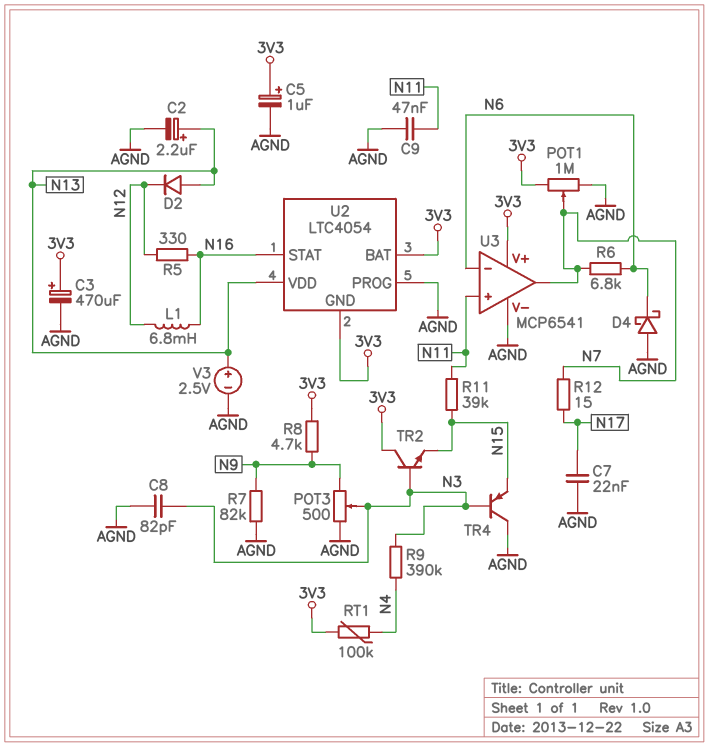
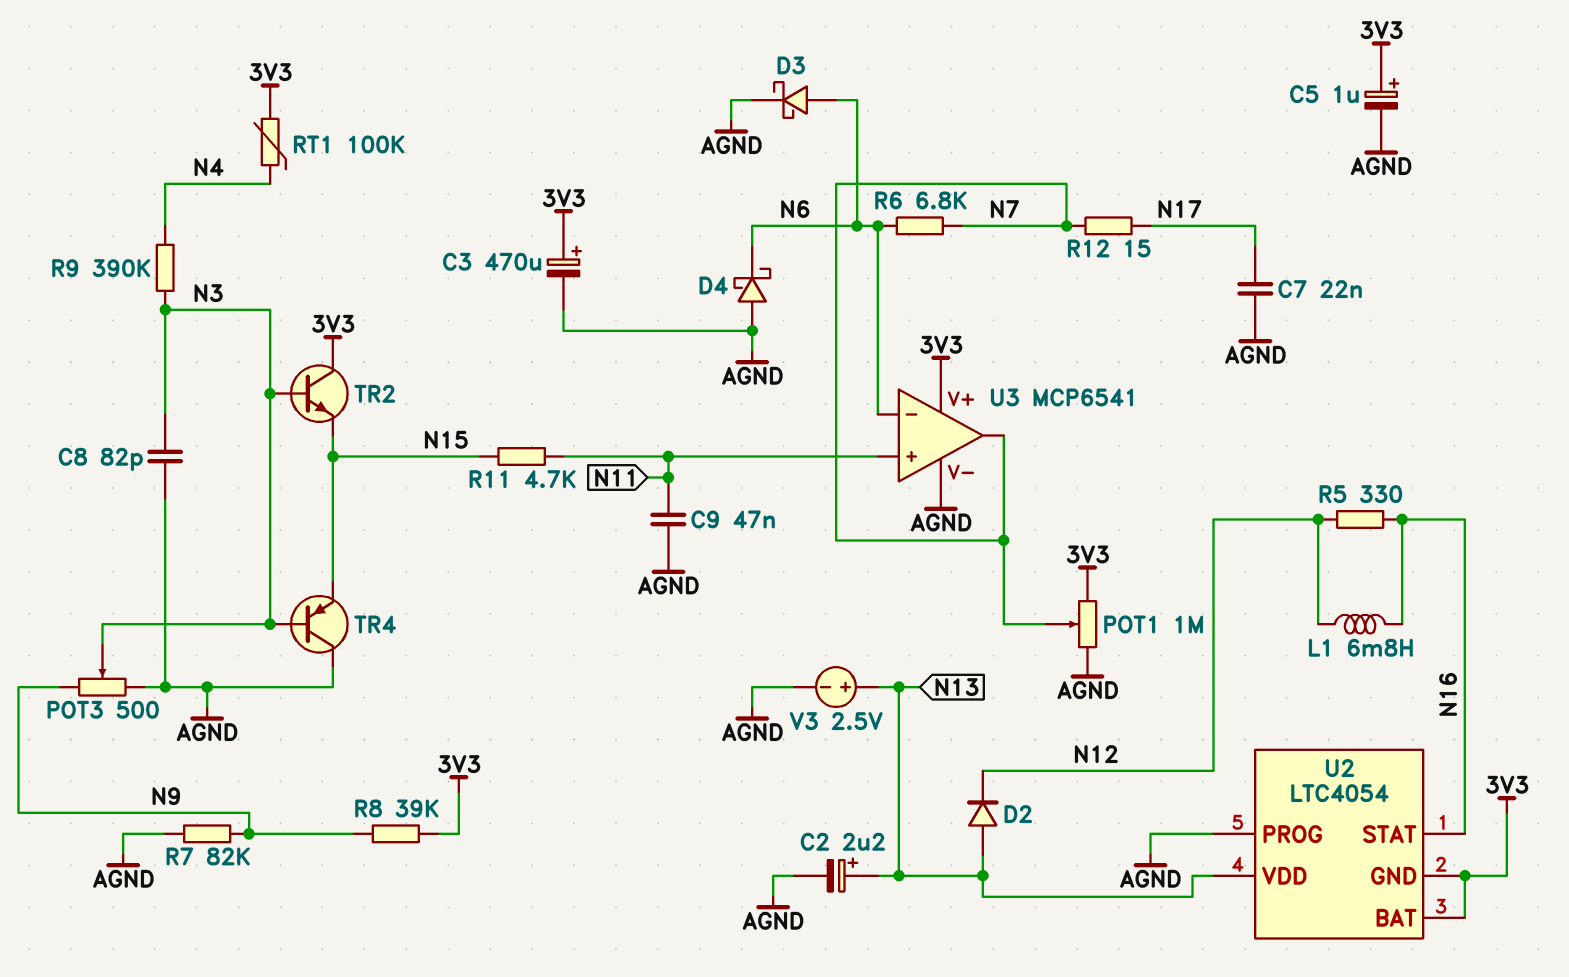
D3: none -> schottky (A N6, K AGND)
R8: 4.7k (3V3, N9) -> 39k (3V3, N9)
R11: 39k (N11, N15) -> 4.7k (N11, N15)

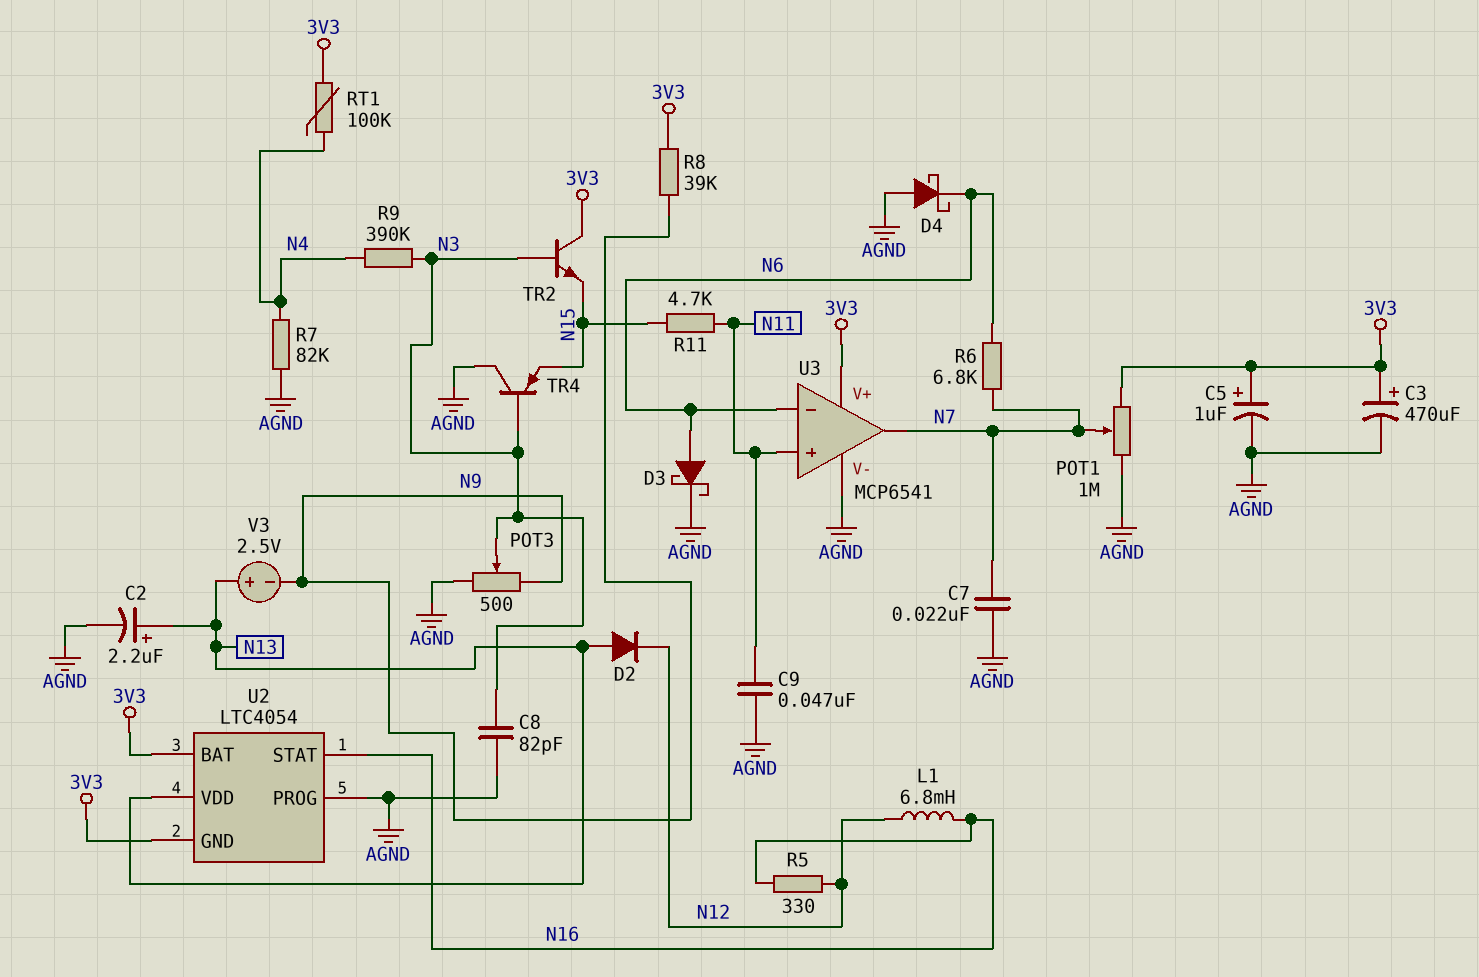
C7: 22nF (AGND, N17) -> 22nF (AGND, N7)
R7: 82k (AGND, N9) -> 82k (AGND, N4)
R12: 15 (N7, N17) -> none
V3: 2.5V (plus N13, minus AGND) -> 2.5V (plus N13, minus N9)

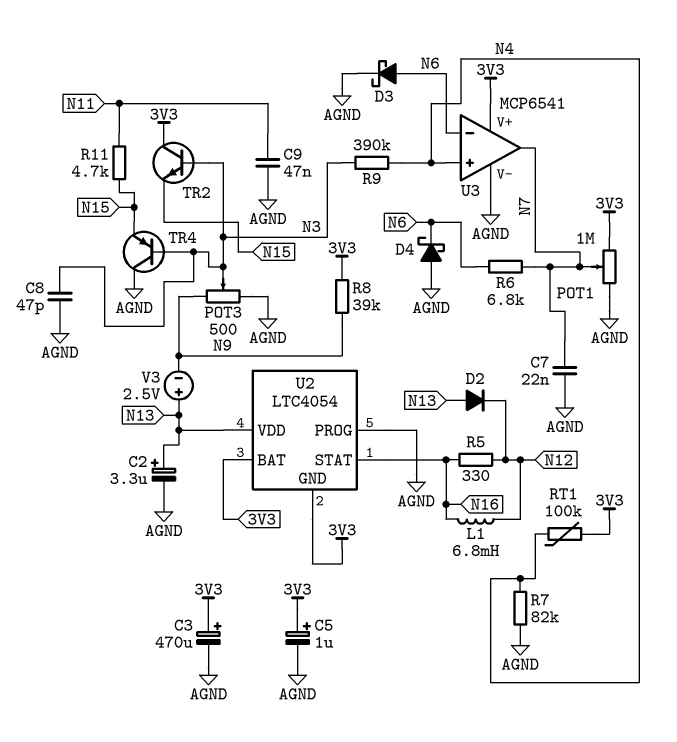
C2: 2.2uF (plus N13, minus AGND) -> 3.3uF (plus N13, minus AGND)
C8: 82pF (AGND, N3) -> 47pF (AGND, N3)
U3 pin in+: N11 -> N4

